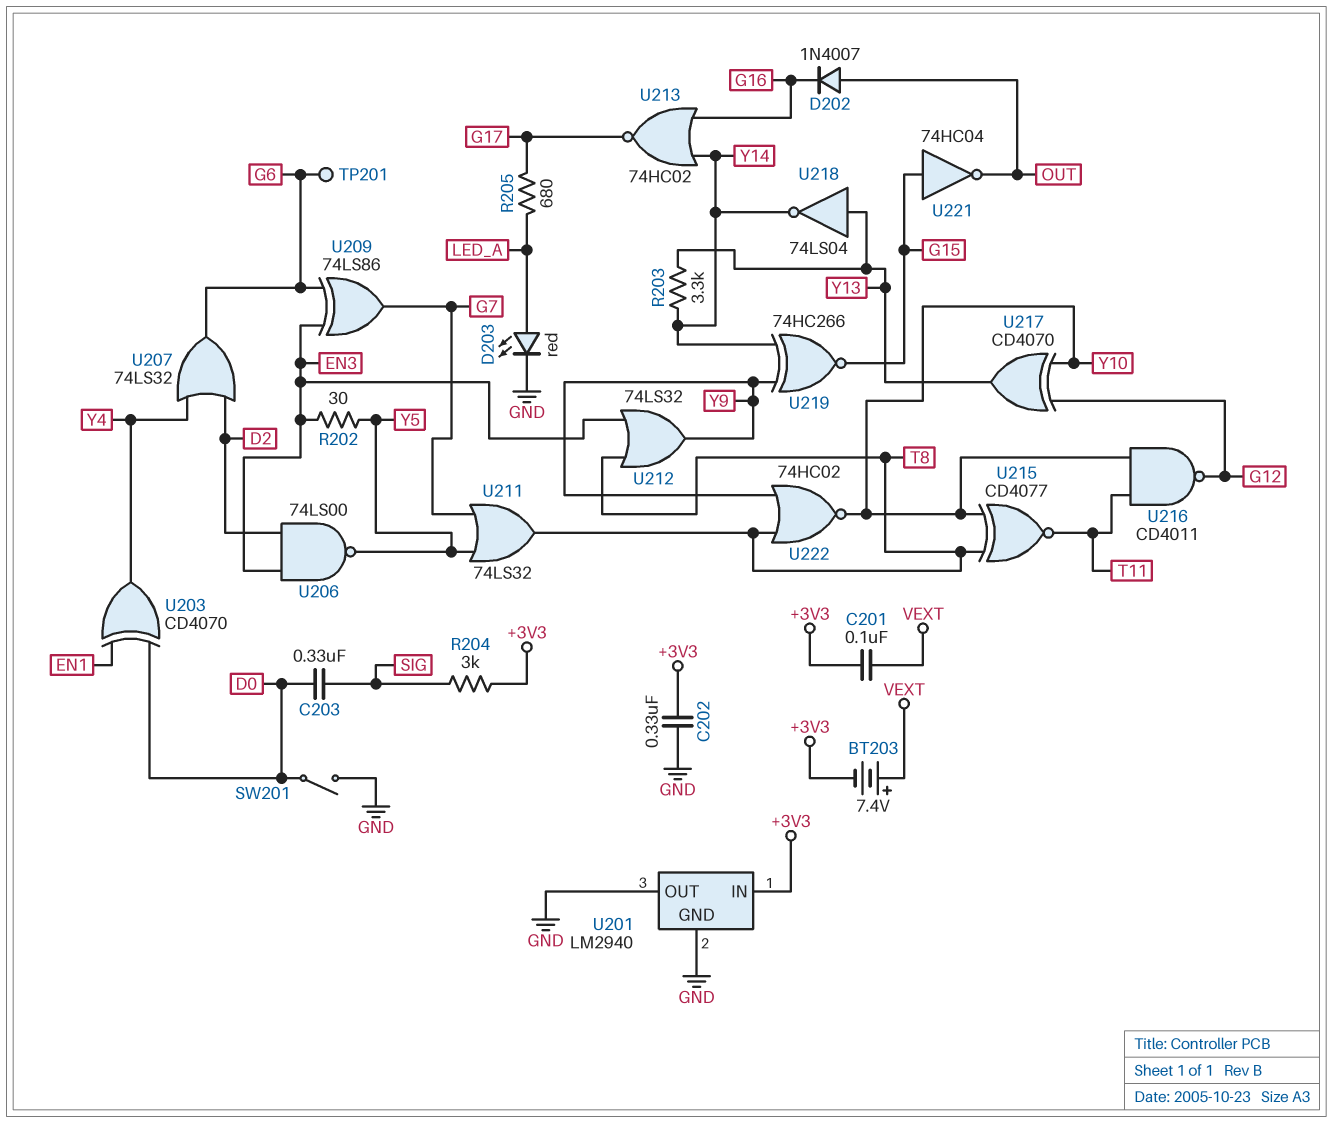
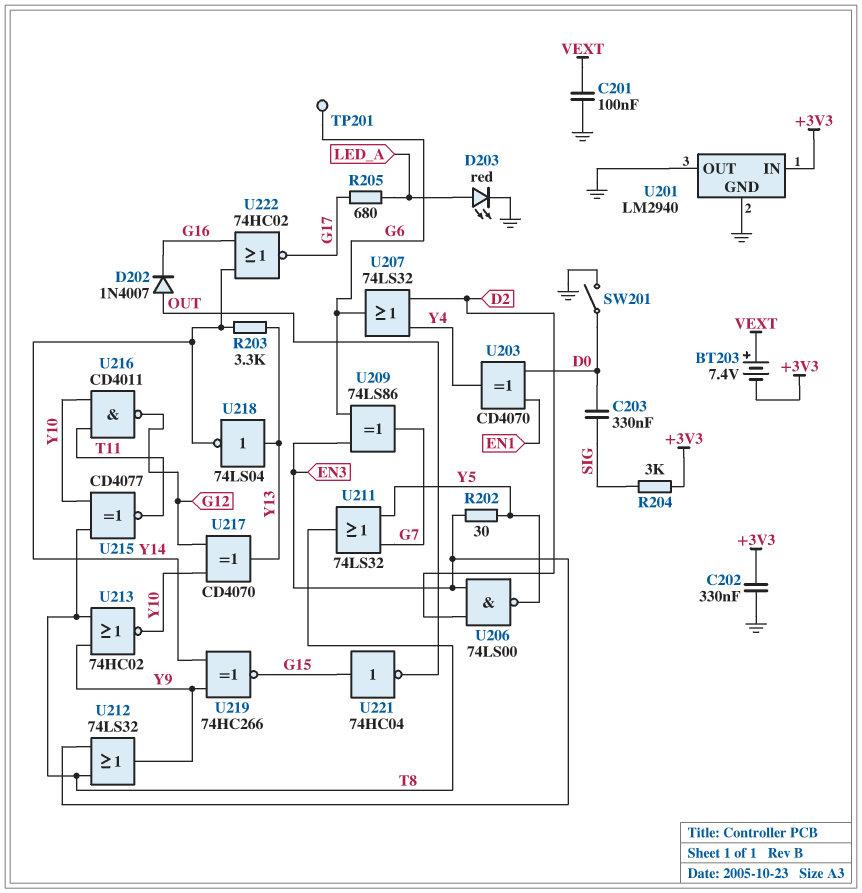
C201: 100nF (+3V3, VEXT) -> 100nF (GND, VEXT)
U213: NOR 74HC02 (in G16, in Y14, out G17) -> NOR 74HC02 (in T8, in Y9, out Y10)
U222: NOR 74HC02 (in T8, in Y9, out Y10) -> NOR 74HC02 (in G16, in Y14, out G17)

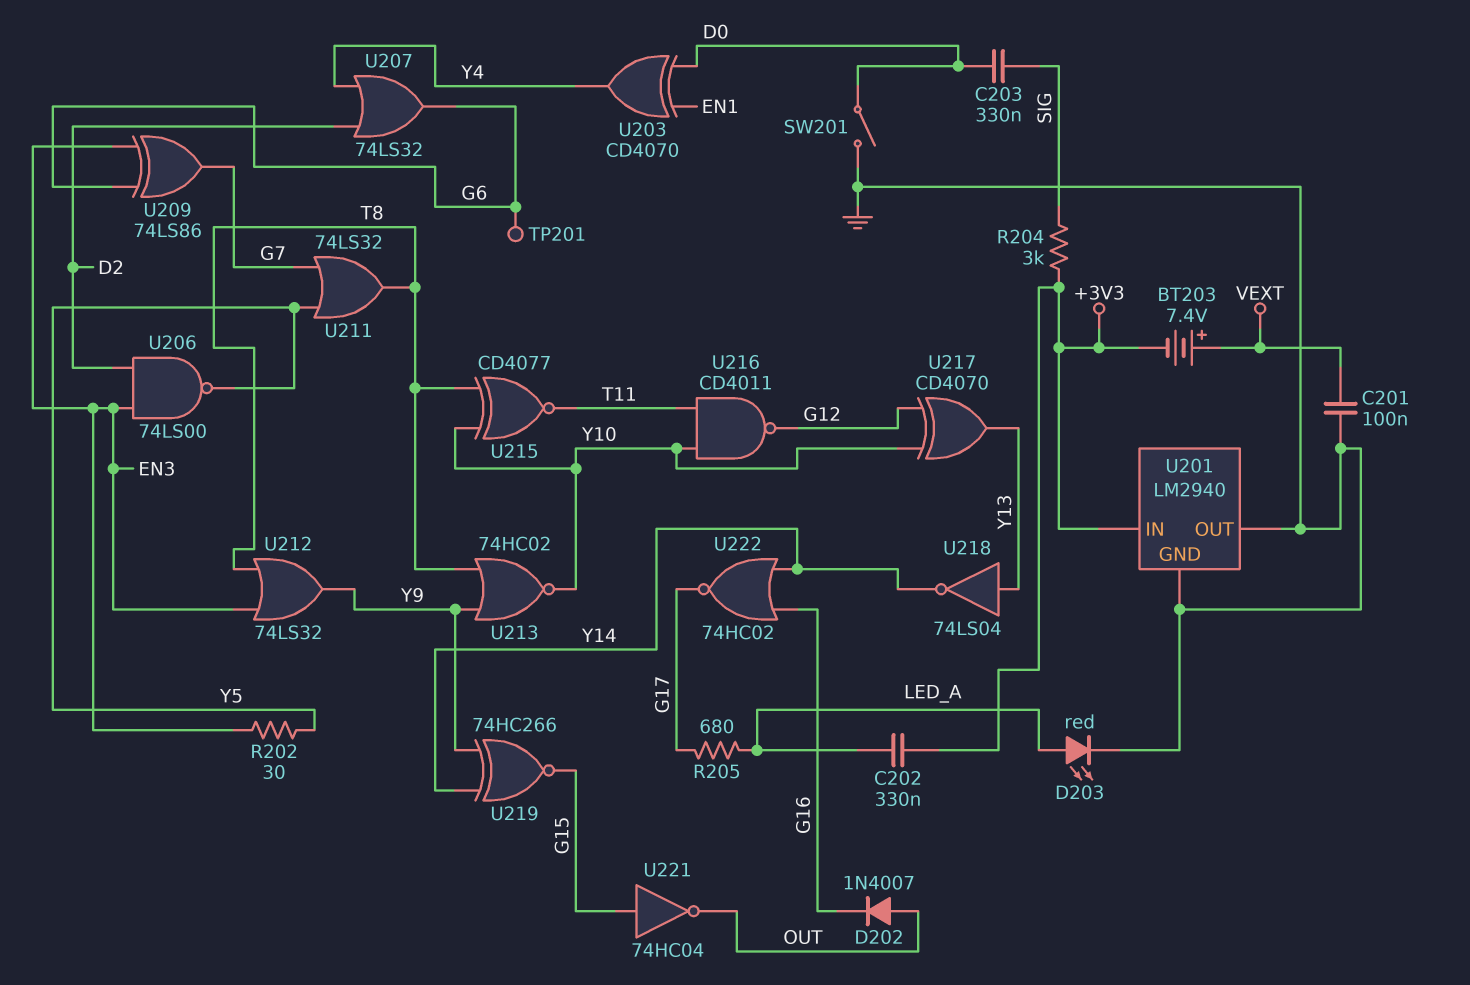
C202: 330nF (+3V3, GND) -> 330nF (+3V3, LED_A)
R203: 3.3k (Y13, Y14) -> none

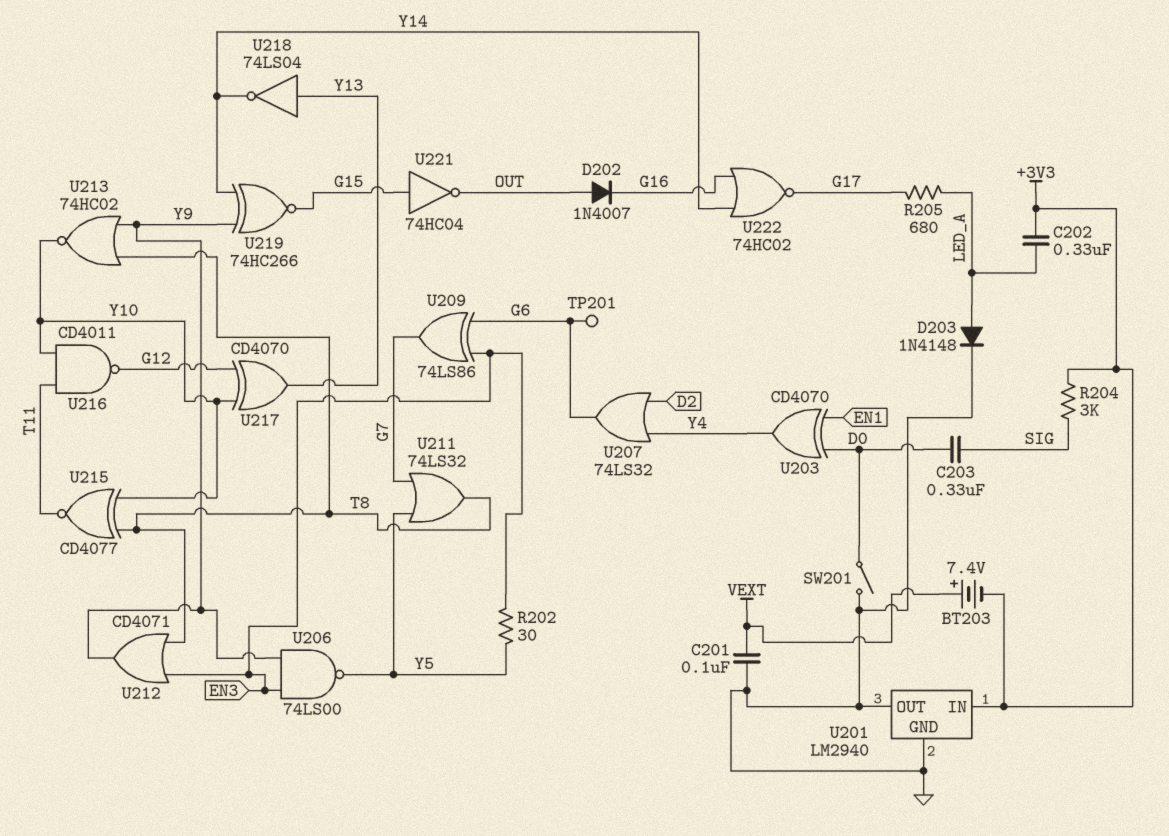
D203: LED red (A LED_A, K GND) -> diode 1N4148 (A LED_A, K GND)
U206: NAND 74LS00 (in D2, in EN3, out Y5) -> NAND 74LS00 (in EN3, in Y9, out Y5)
U212: OR 74LS32 (in EN3, in T8, out Y9) -> OR CD4071 (in EN3, in T8, out Y9)

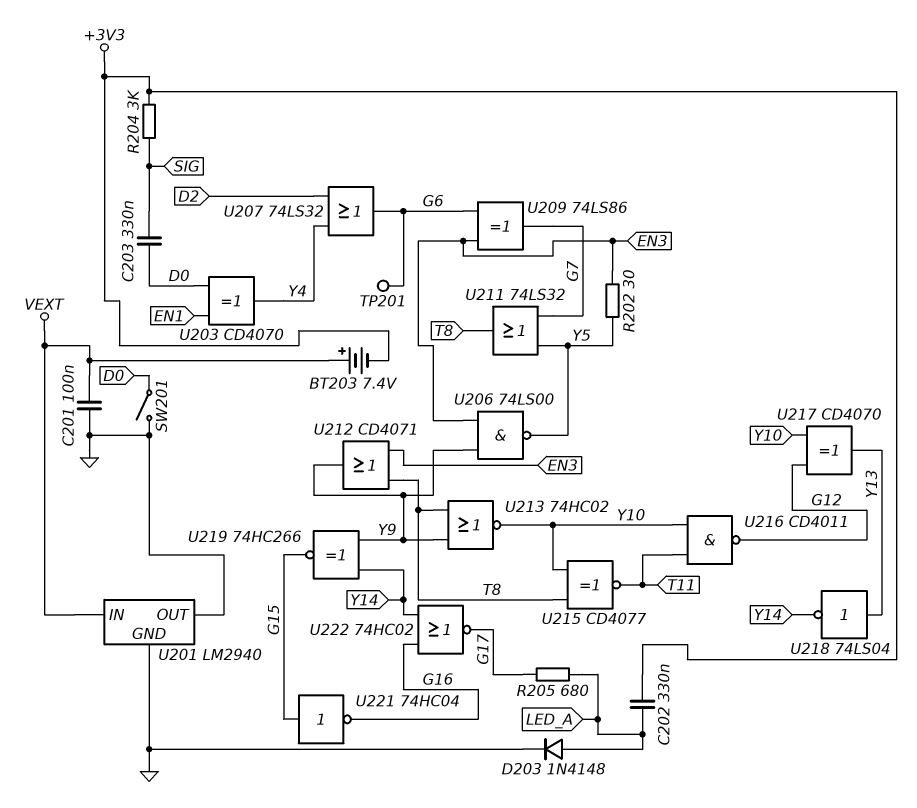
D202: diode 1N4007 (A OUT, K G16) -> none
U201 pin IN: +3V3 -> VEXT
U221: NOT 74HC04 (in G15, out OUT) -> NOT 74HC04 (in G15, out G16)

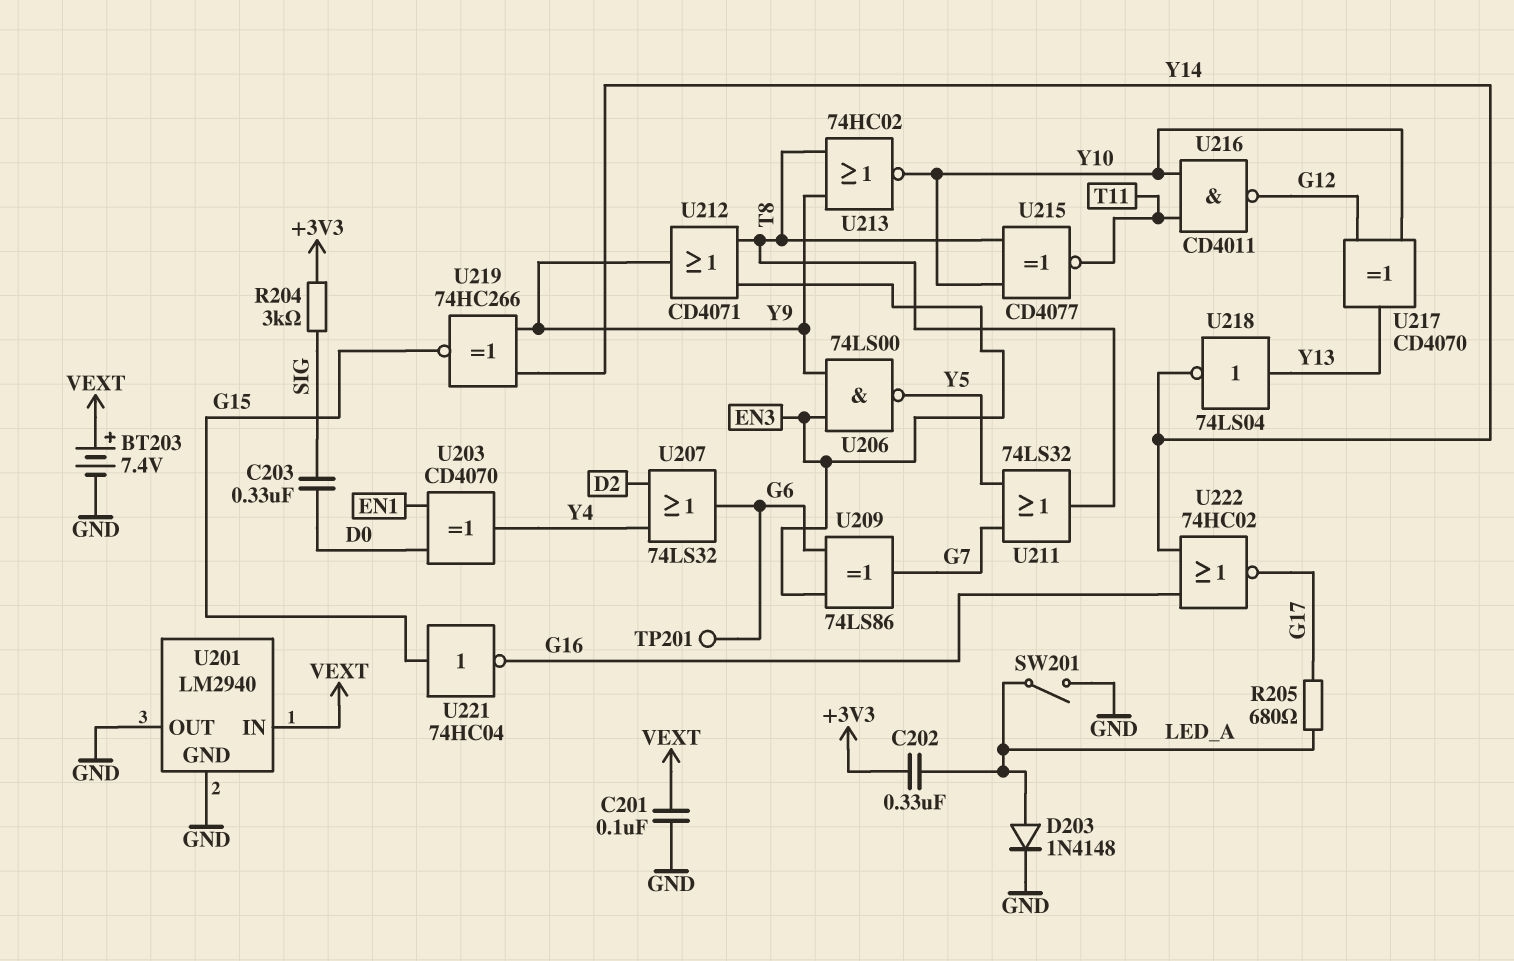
BT203: 7.4V (plus VEXT, minus +3V3) -> 7.4V (plus VEXT, minus GND)
R202: 30 (EN3, Y5) -> none
SW201: switch (D0, GND) -> switch (GND, LED_A)

